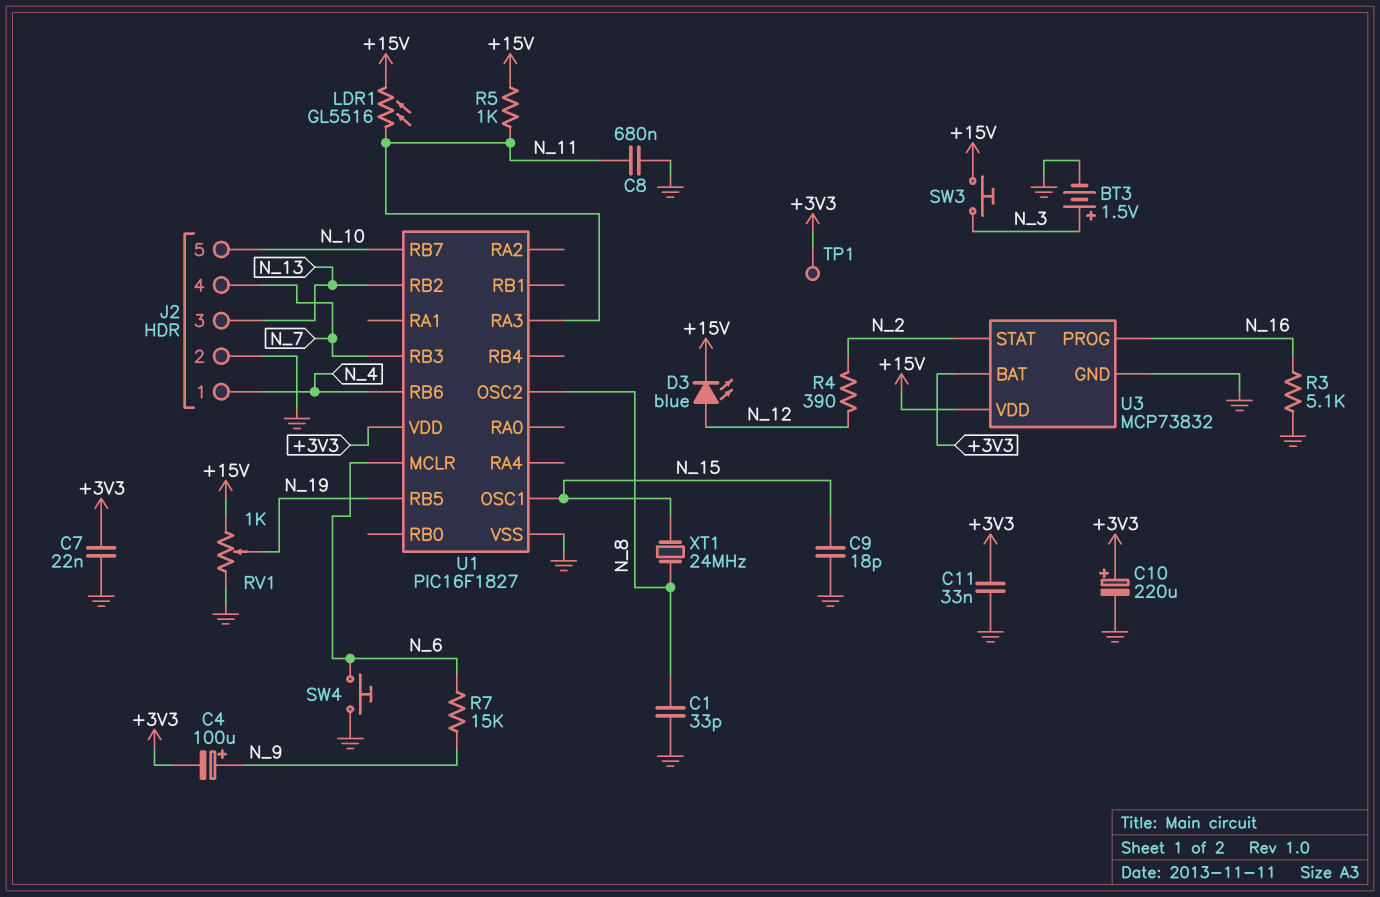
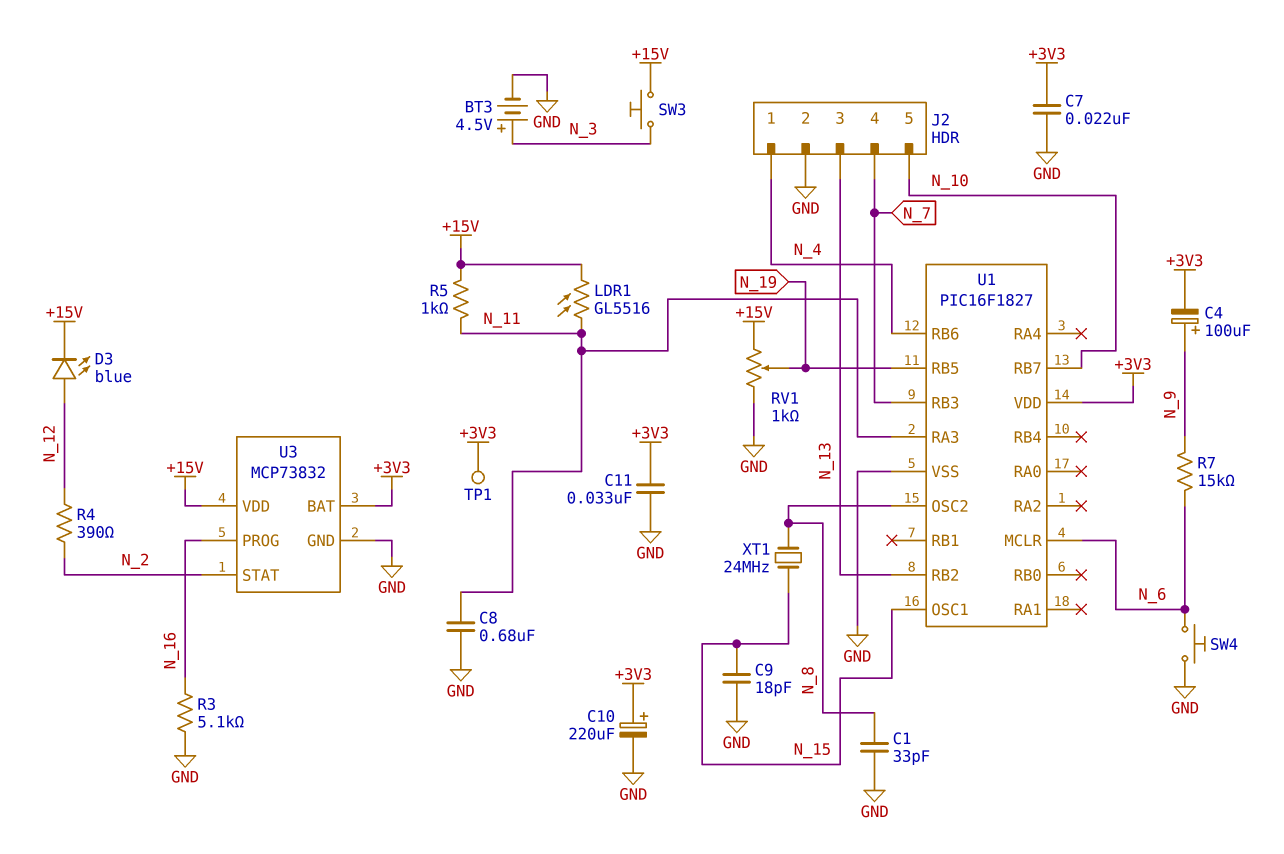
BT3: 1.5V (plus N_3, minus GND) -> 4.5V (plus N_3, minus GND)

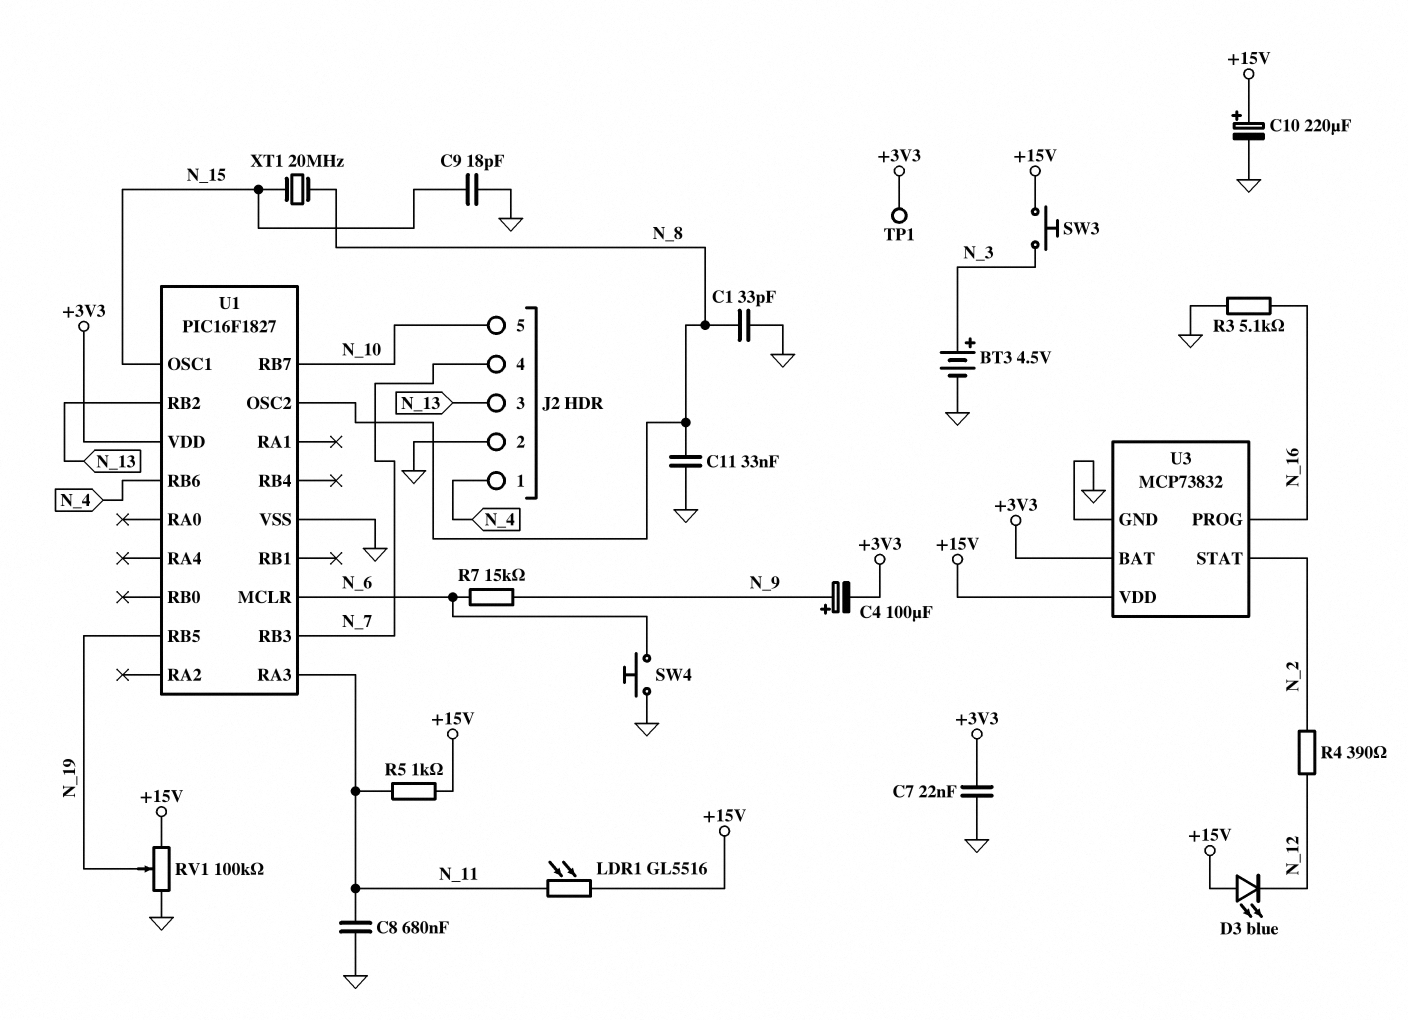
C10: 220uF (plus +3V3, minus GND) -> 220uF (plus +15V, minus GND)
C11: 33nF (+3V3, GND) -> 33nF (GND, N_8)
D3: LED blue (A N_12, K +15V) -> LED blue (A +15V, K N_12)
RV1: 1k (+15V, GND, wiper N_19) -> 100k (+15V, GND, wiper N_19)
XT1: 24MHz (N_8, N_15) -> 20MHz (N_8, N_15)

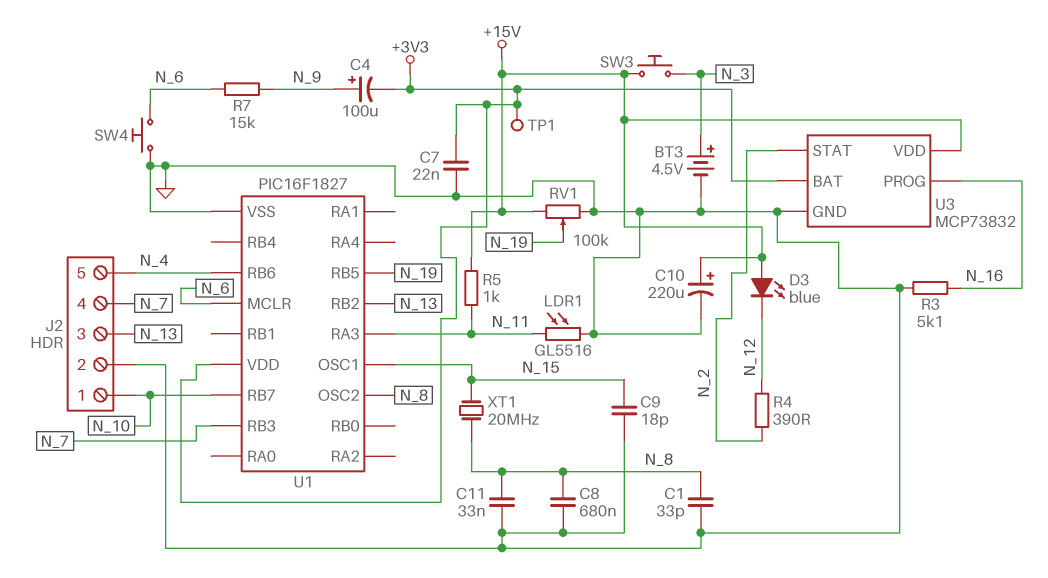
C8: 680nF (GND, N_11) -> 680nF (GND, N_8)
J2 pin 1: N_4 -> N_10
J2 pin 5: N_10 -> N_4
LDR1: GL5516 (+15V, N_11) -> GL5516 (GND, N_11)

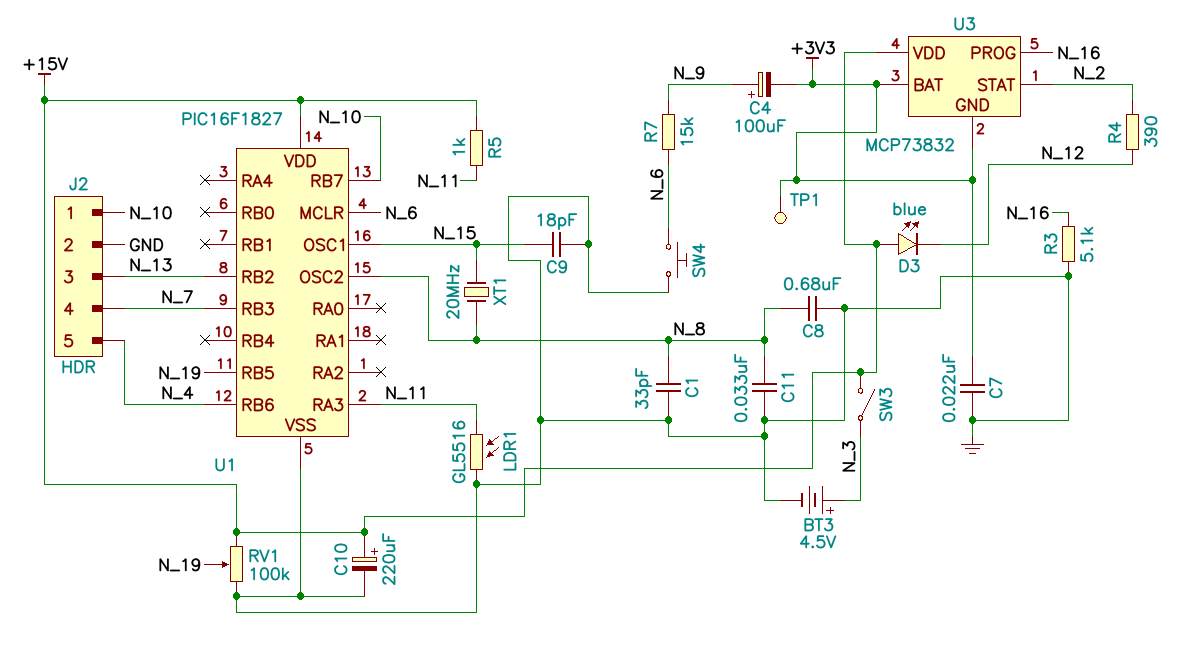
SW3: button (+15V, N_3) -> switch (+15V, N_3)
U1 pin VDD: +3V3 -> +15V
U3 pin GND: GND -> +3V3

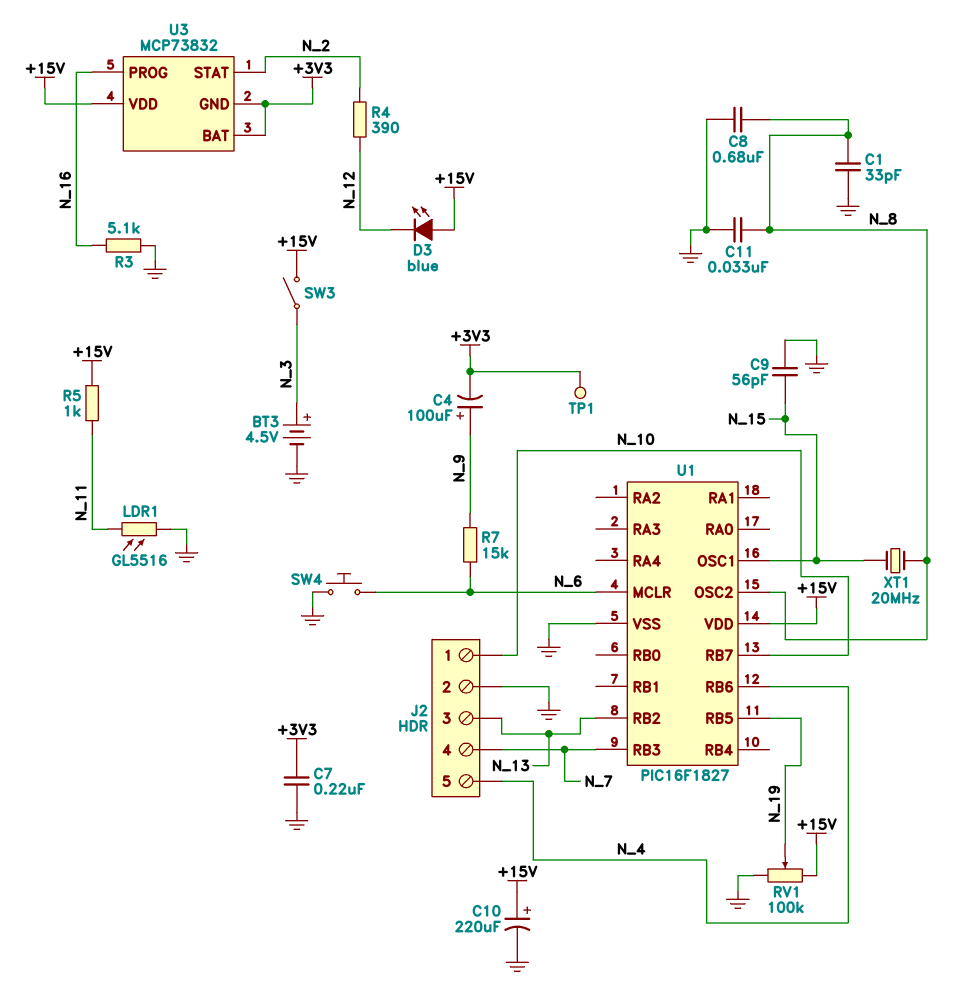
C7: 22nF (+3V3, GND) -> 220nF (+3V3, GND)
C9: 18pF (GND, N_15) -> 56pF (GND, N_15)
U1 pin RA3: N_11 -> none

